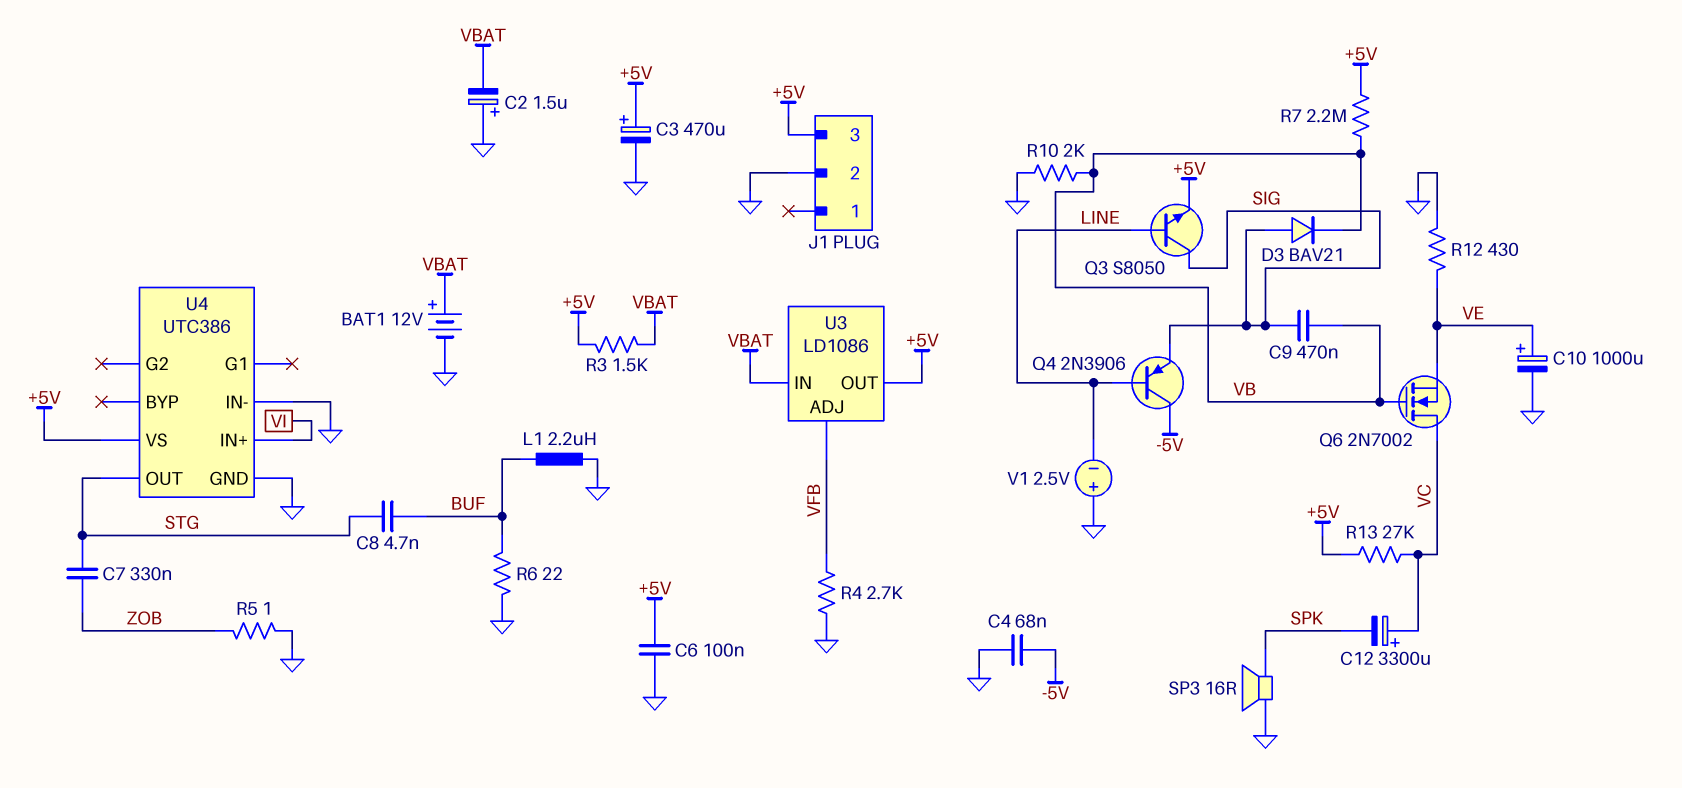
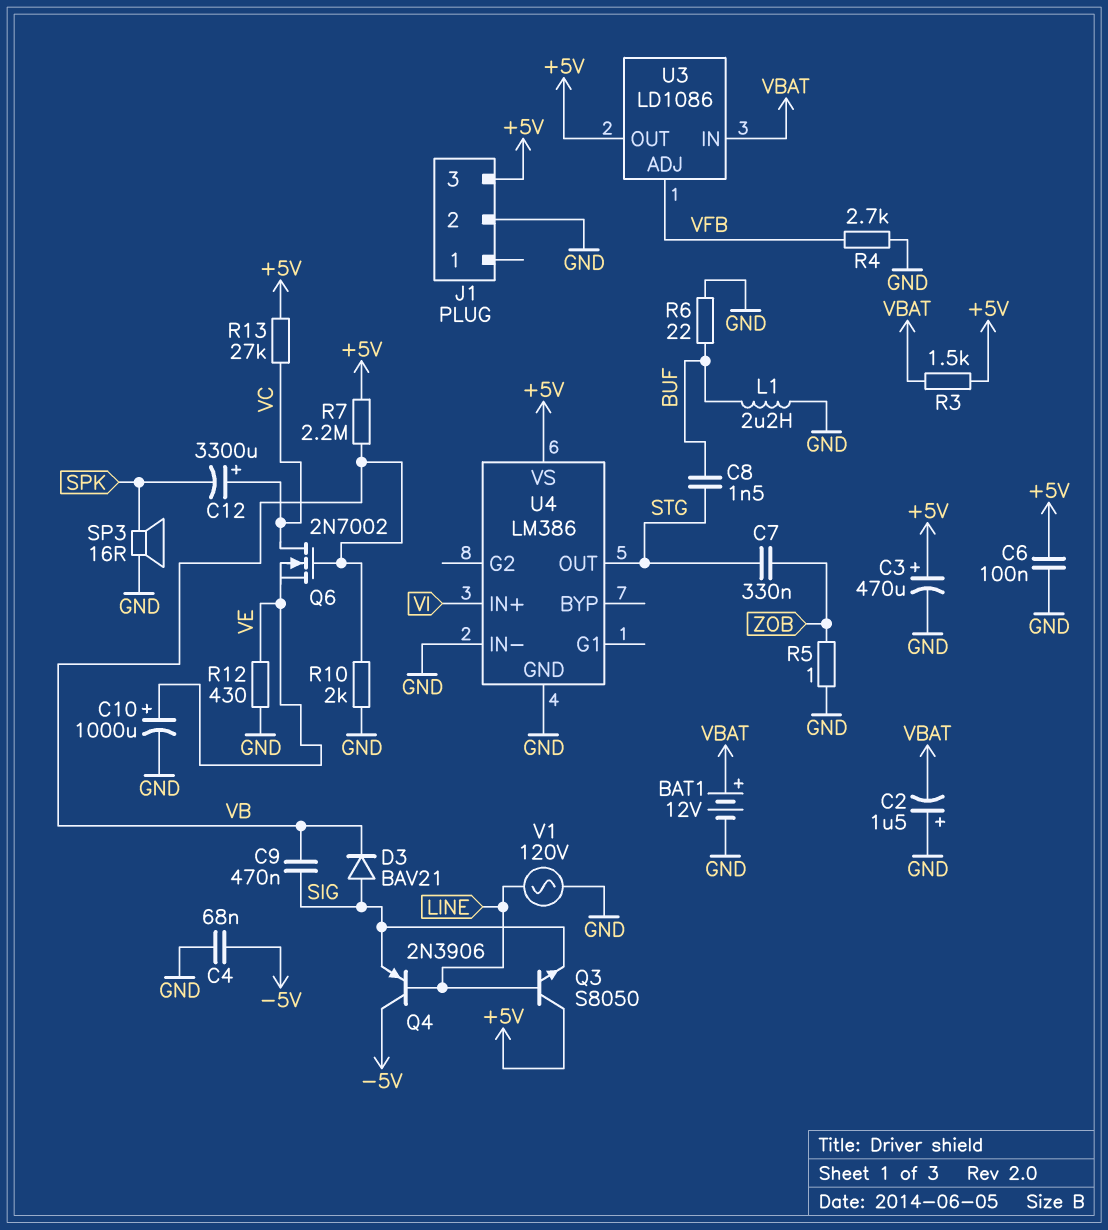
C8: 4.7nF (BUF, STG) -> 1.5nF (BUF, STG)
Q3: NPN S8050 (B LINE, C SIG, E +5V) -> NPN S8050 (B LINE, C +5V, E SIG)
U4: UTC386 -> LM386
V1: 2.5V (plus GND, minus LINE) -> AC 120V (GND, LINE)

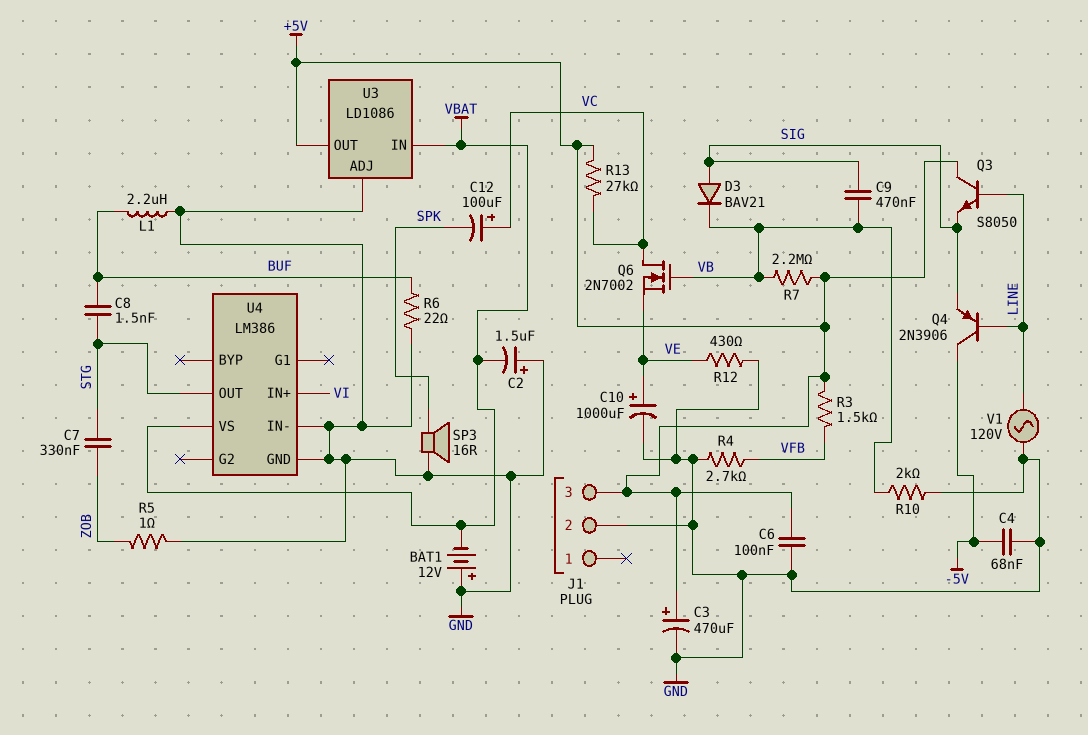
BAT1: 12V (plus VBAT, minus GND) -> 12V (plus GND, minus VBAT)
C12: 3300uF (plus VC, minus SPK) -> 100uF (plus VC, minus SPK)
R3: 1.5k (+5V, VBAT) -> 1.5k (+5V, VFB)
U3 pin ADJ: VFB -> GND
U4 pin VS: +5V -> VBAT

